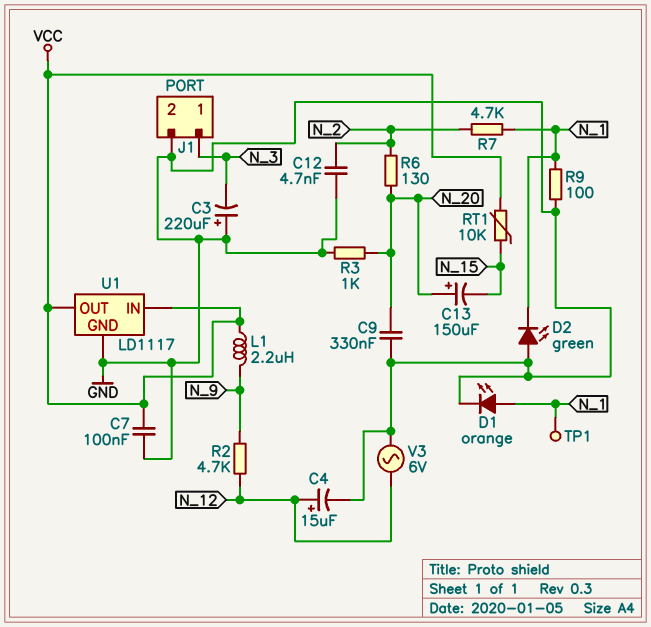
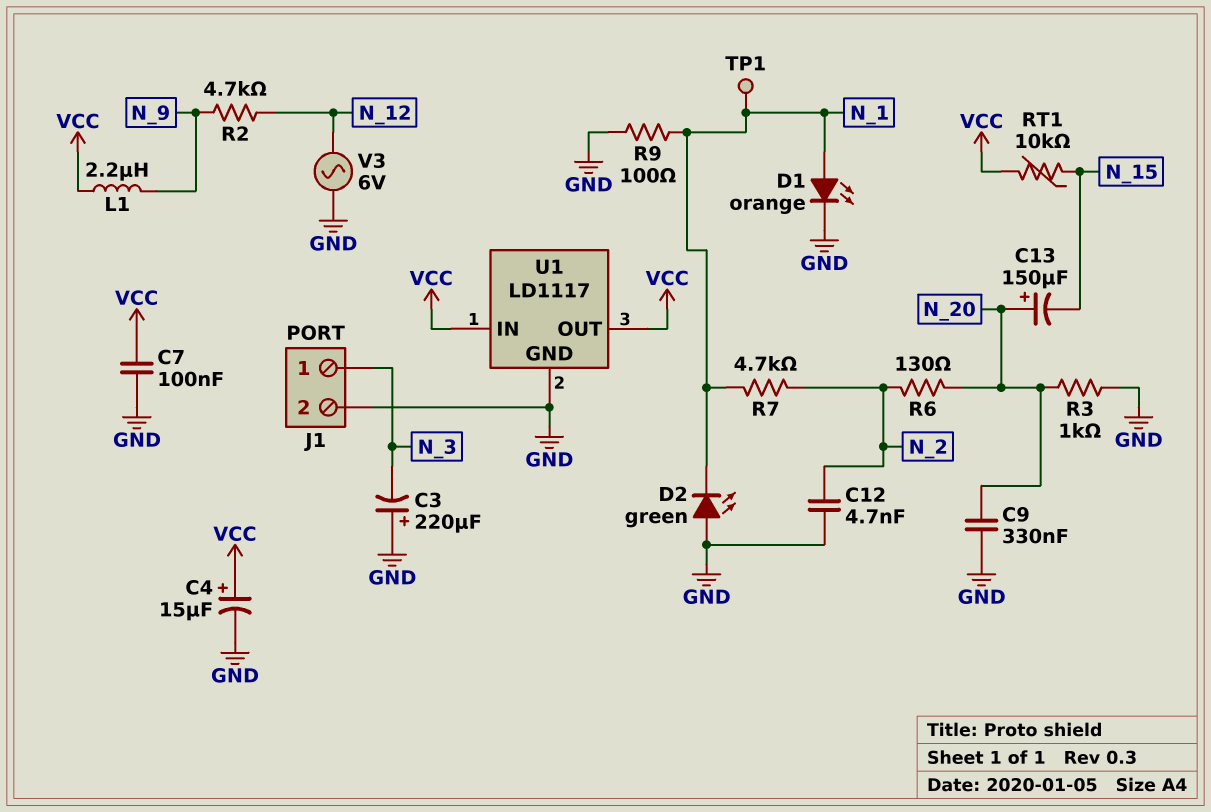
C4: 15uF (plus N_12, minus GND) -> 15uF (plus VCC, minus GND)

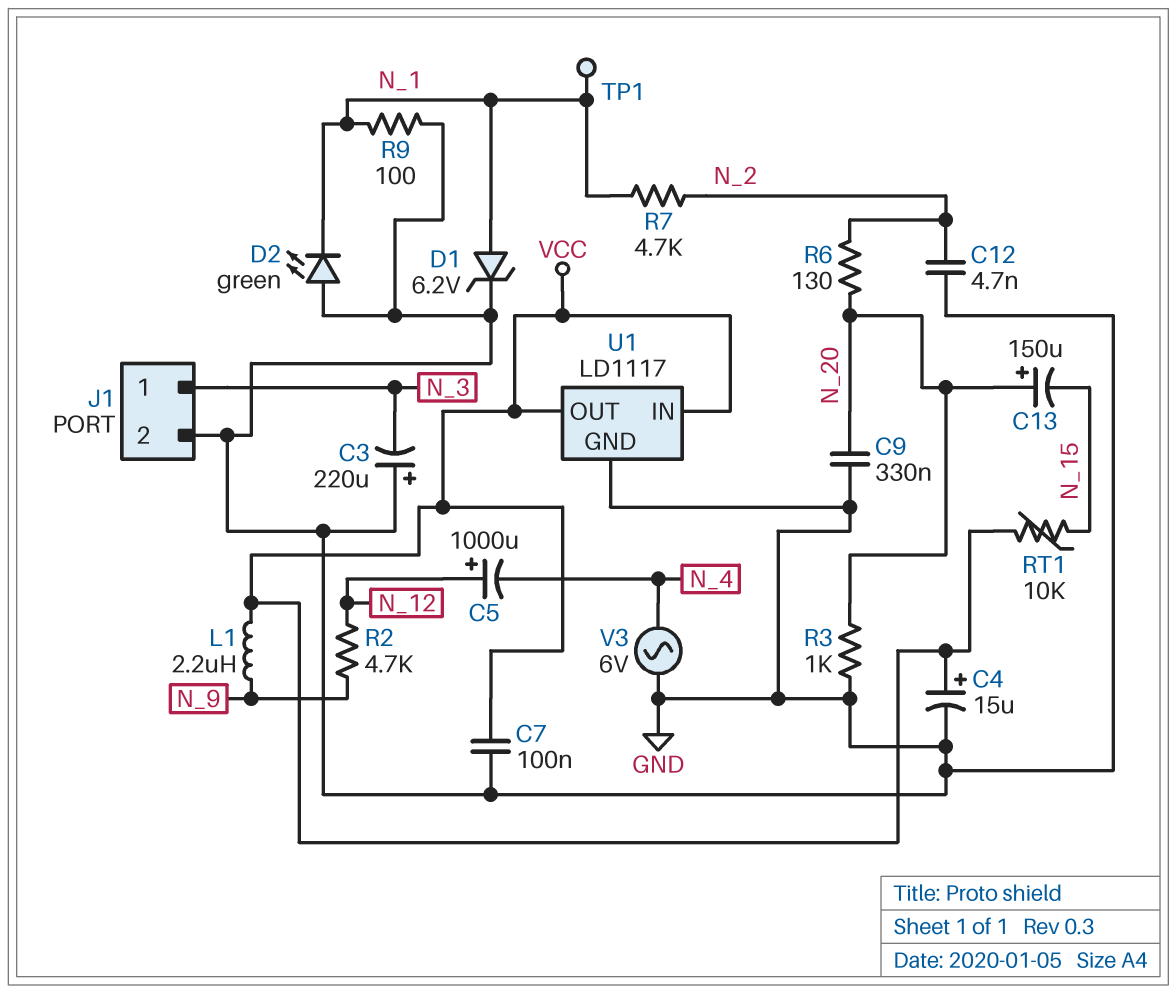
C5: none -> 1000uF (plus N_12, minus N_4)
D1: LED orange (A N_1, K GND) -> zener 6.2V (A N_1, K GND)
V3: AC 6V (GND, N_12) -> AC 6V (GND, N_4)

